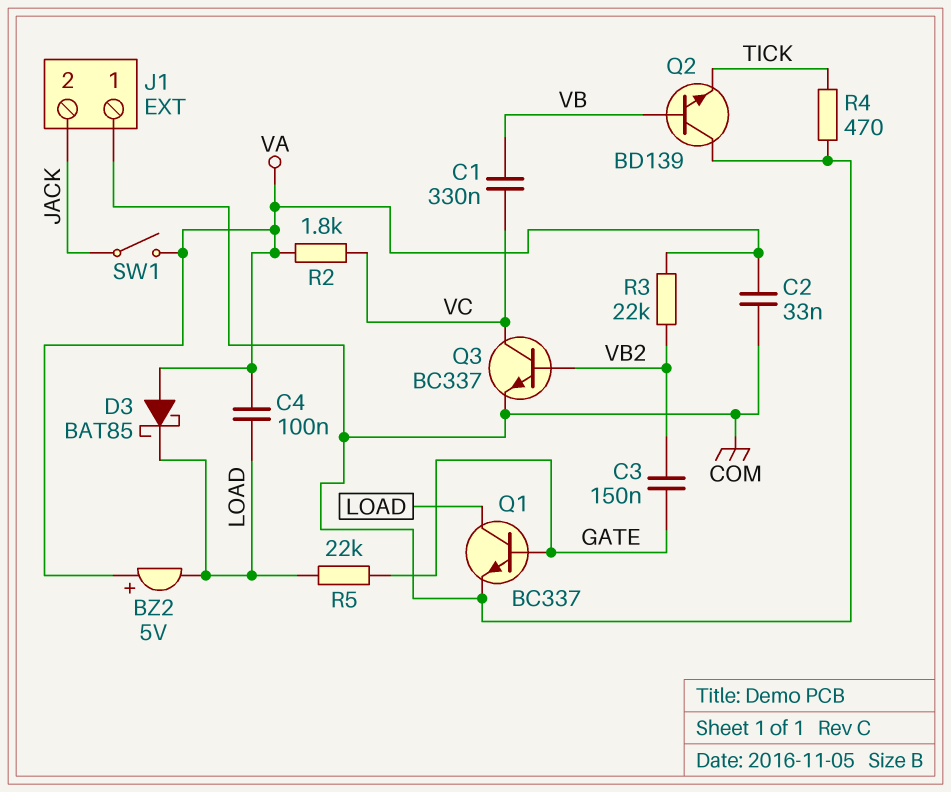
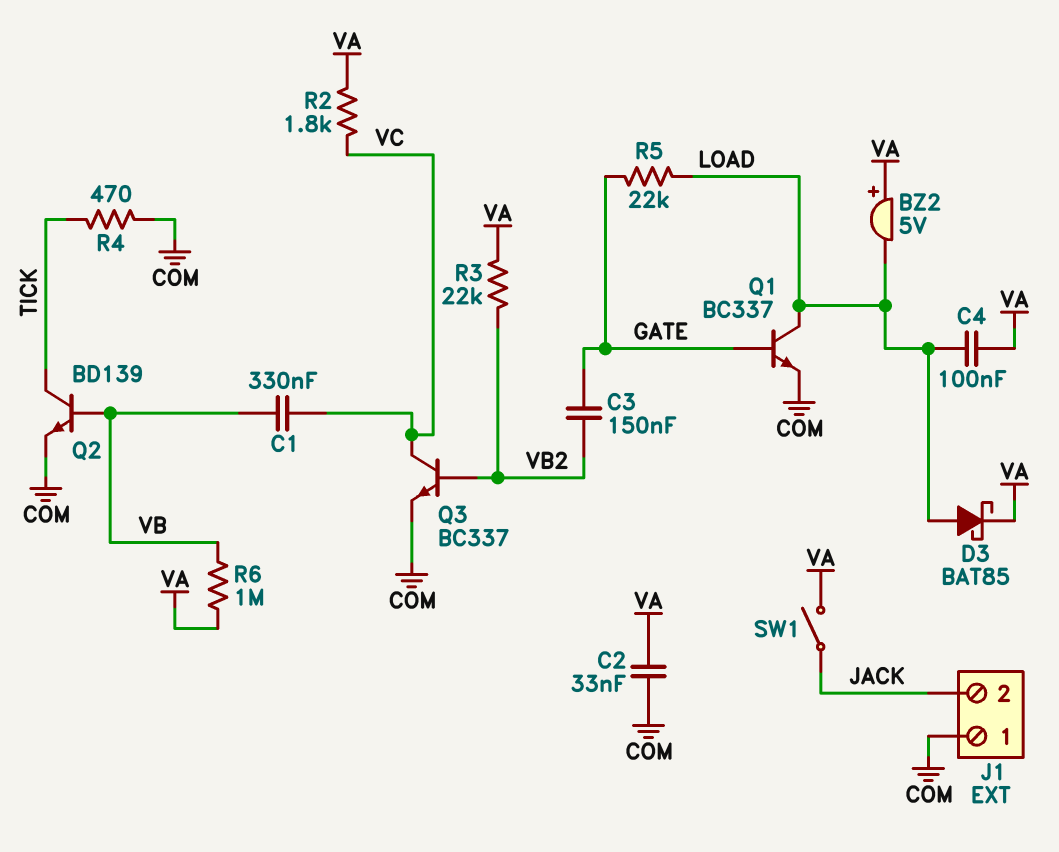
D3: schottky BAT85 (A VA, K LOAD) -> schottky BAT85 (A LOAD, K VA)
Q2: NPN BD139 (B VB, C COM, E TICK) -> NPN BD139 (B VB, C TICK, E COM)
R6: none -> 1M (VA, VB)

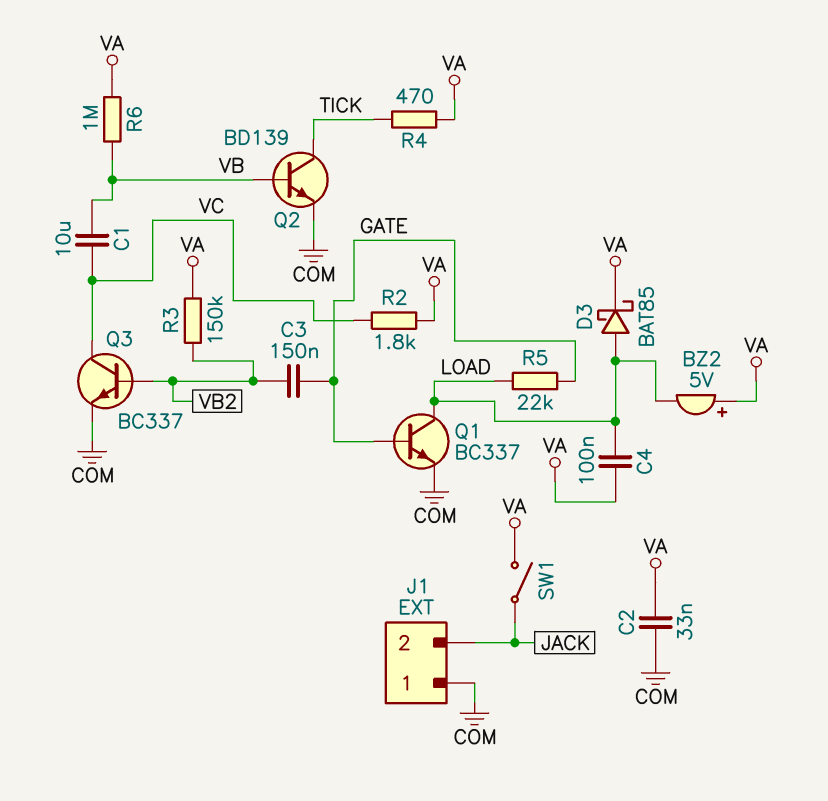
C1: 330nF (VB, VC) -> 10uF (VB, VC)
R3: 22k (VA, VB2) -> 150k (VA, VB2)
R4: 470 (COM, TICK) -> 470 (TICK, VA)

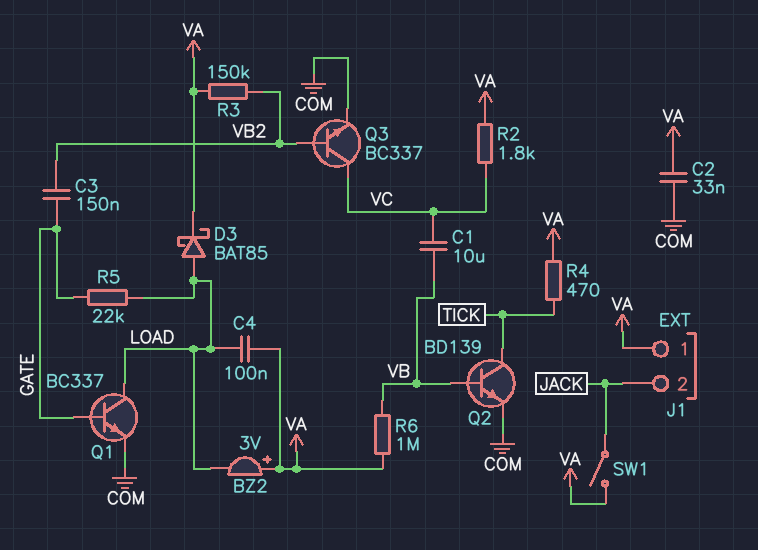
BZ2: buzzer 5V (plus VA, minus LOAD) -> buzzer 3V (plus VA, minus LOAD)
J1 pin 1: COM -> VA

